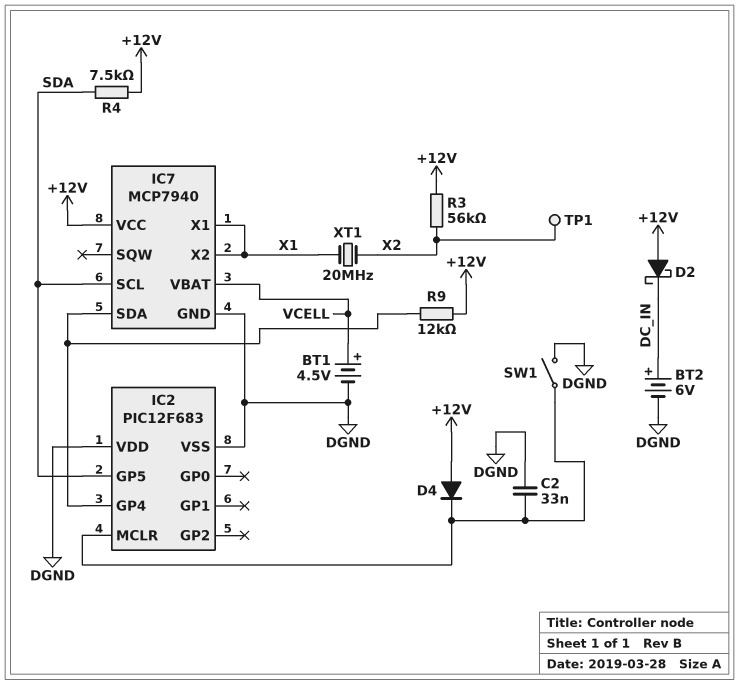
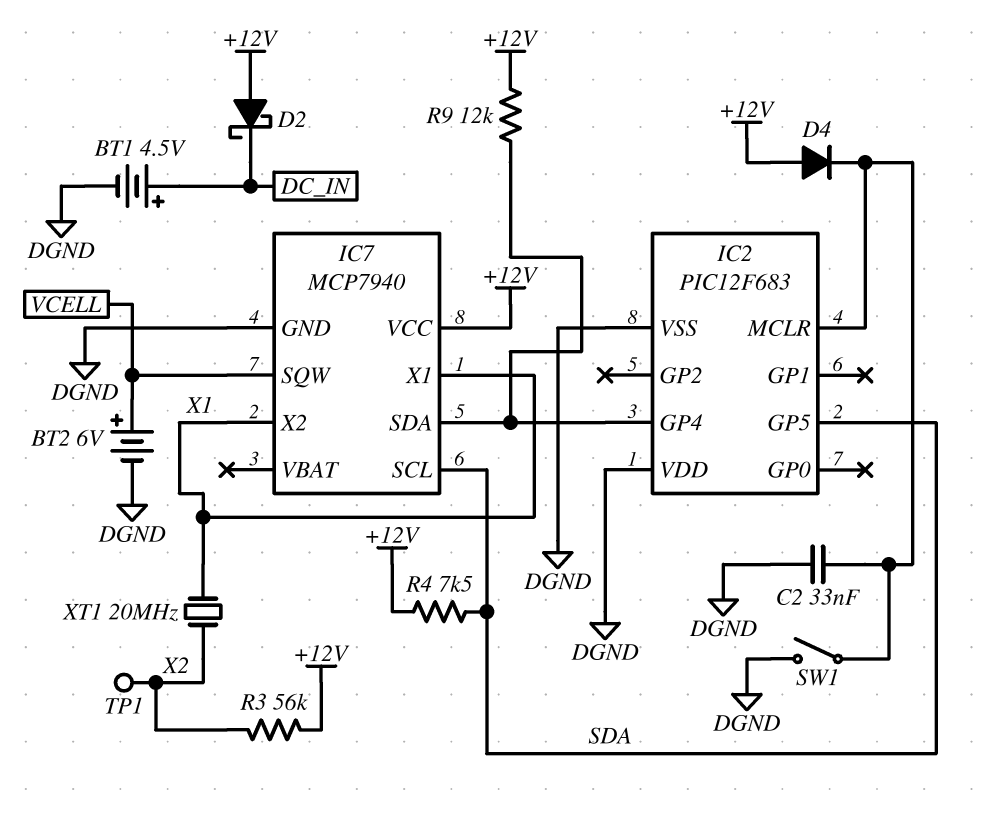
BT1: 4.5V (plus VCELL, minus DGND) -> 4.5V (plus DC_IN, minus DGND)
BT2: 6V (plus DC_IN, minus DGND) -> 6V (plus VCELL, minus DGND)
IC7 pin SQW: none -> VCELL
IC7 pin VBAT: VCELL -> none

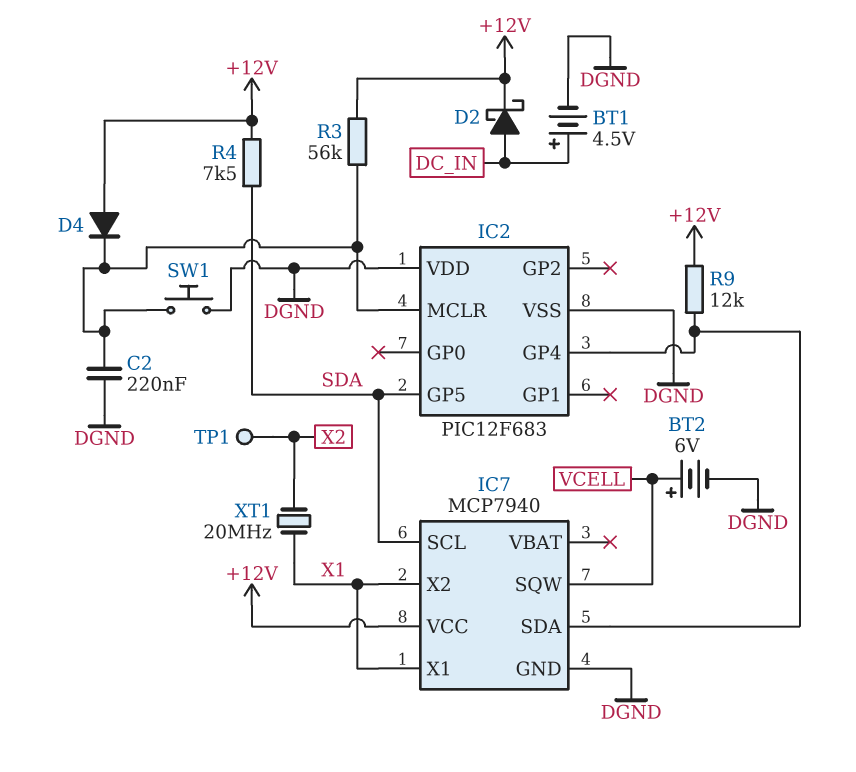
C2: 33nF (DGND, IC2/MCLR) -> 220nF (DGND, IC2/MCLR)
D2: schottky (A +12V, K DC_IN) -> schottky (A DC_IN, K +12V)
R3: 56k (+12V, X2) -> 56k (+12V, IC2/MCLR)
SW1: switch (DGND, IC2/MCLR) -> button (DGND, IC2/MCLR)

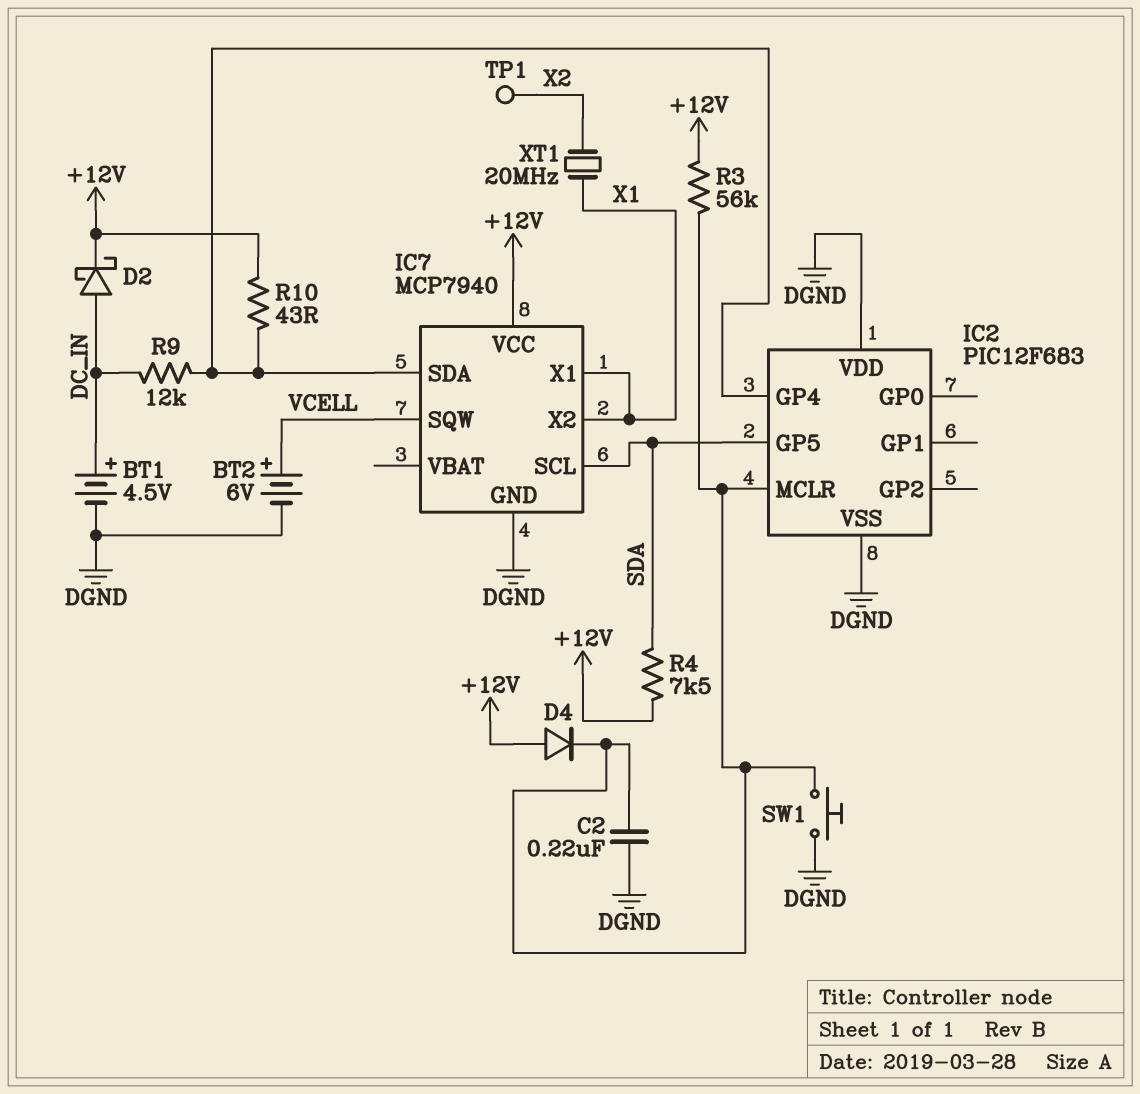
R9: 12k (+12V, IC2/GP4) -> 12k (DC_IN, IC2/GP4)
R10: none -> 43 (+12V, IC2/GP4)

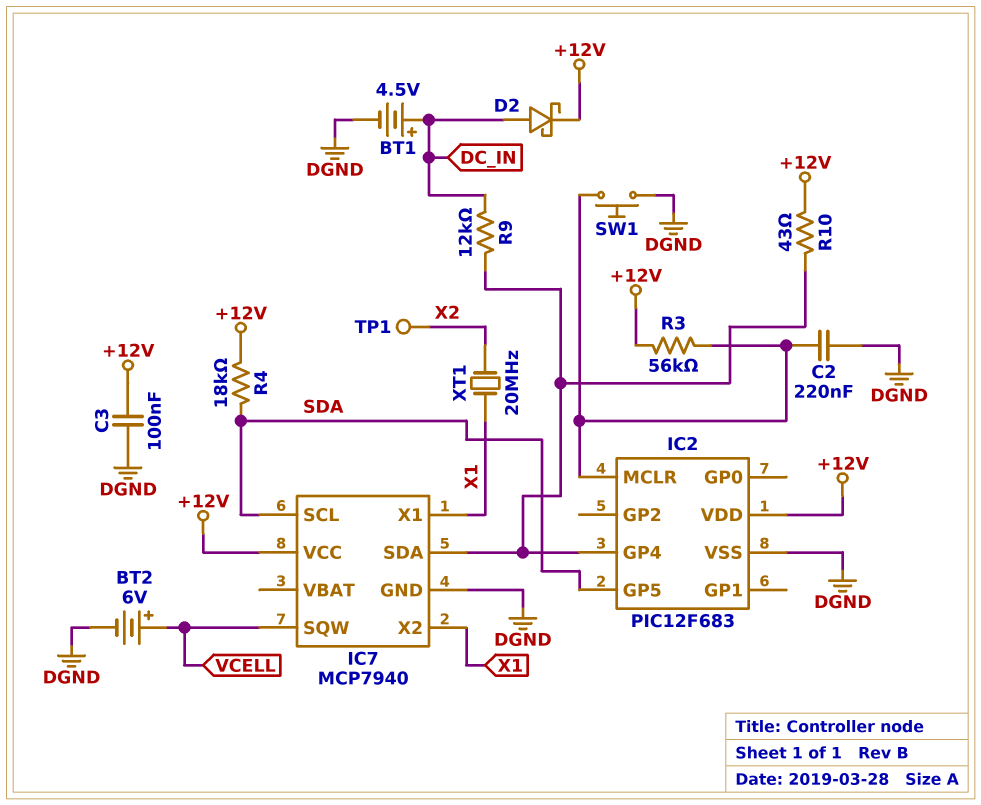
C3: none -> 100nF (+12V, DGND)
D4: diode (A +12V, K IC2/MCLR) -> none
IC2 pin VDD: DGND -> +12V
R4: 7.5k (+12V, SDA) -> 18k (+12V, SDA)

